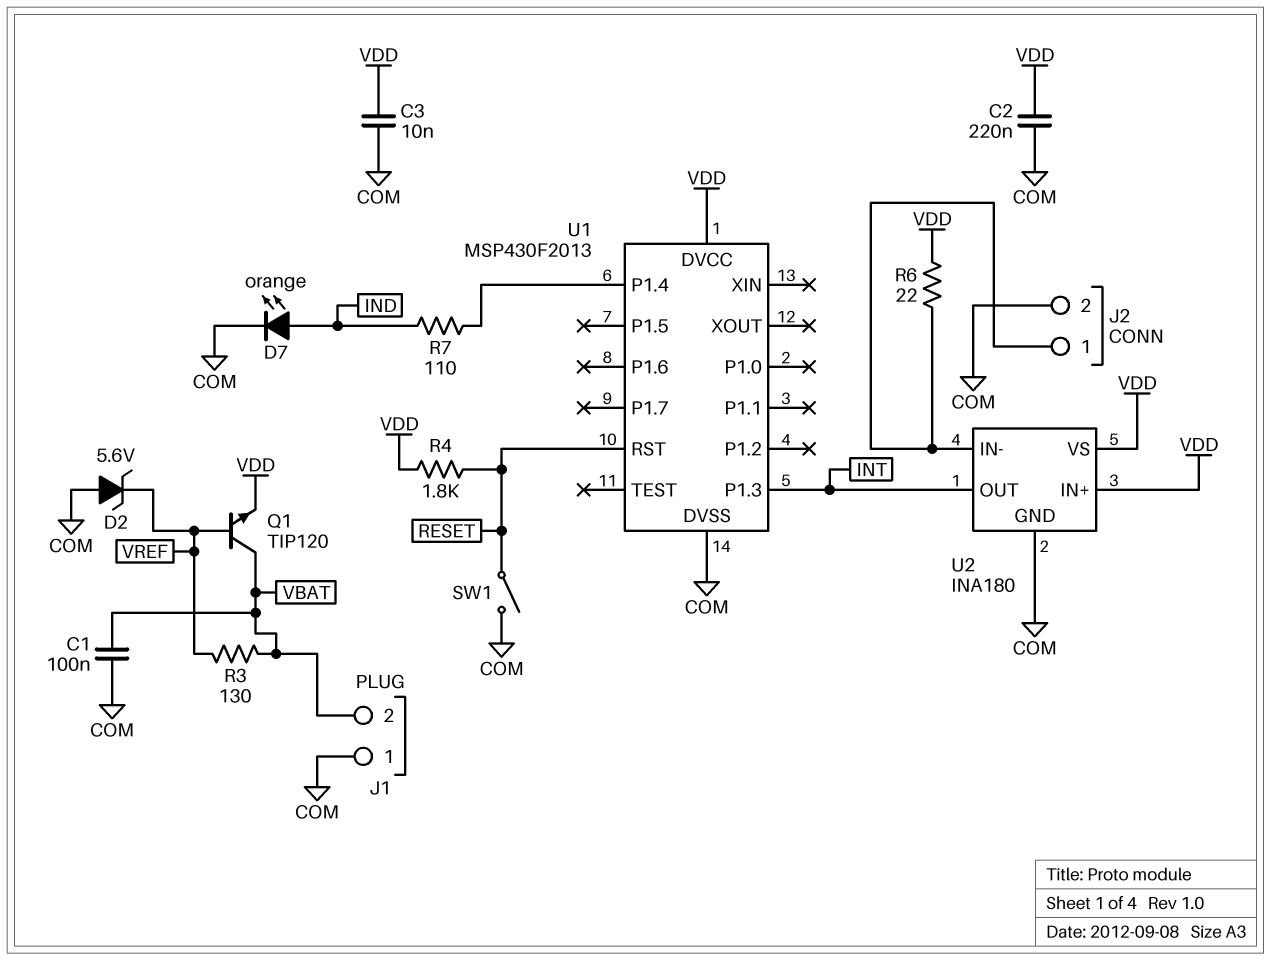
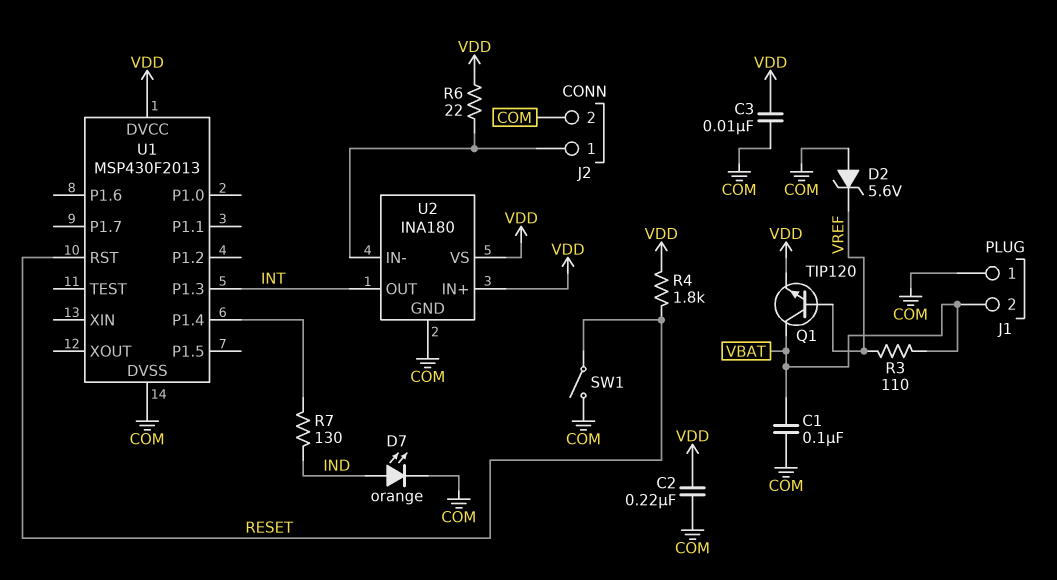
R3: 130 (VBAT, VREF) -> 110 (VBAT, VREF)
R7: 110 (IND, U1/P1.4) -> 130 (IND, U1/P1.4)

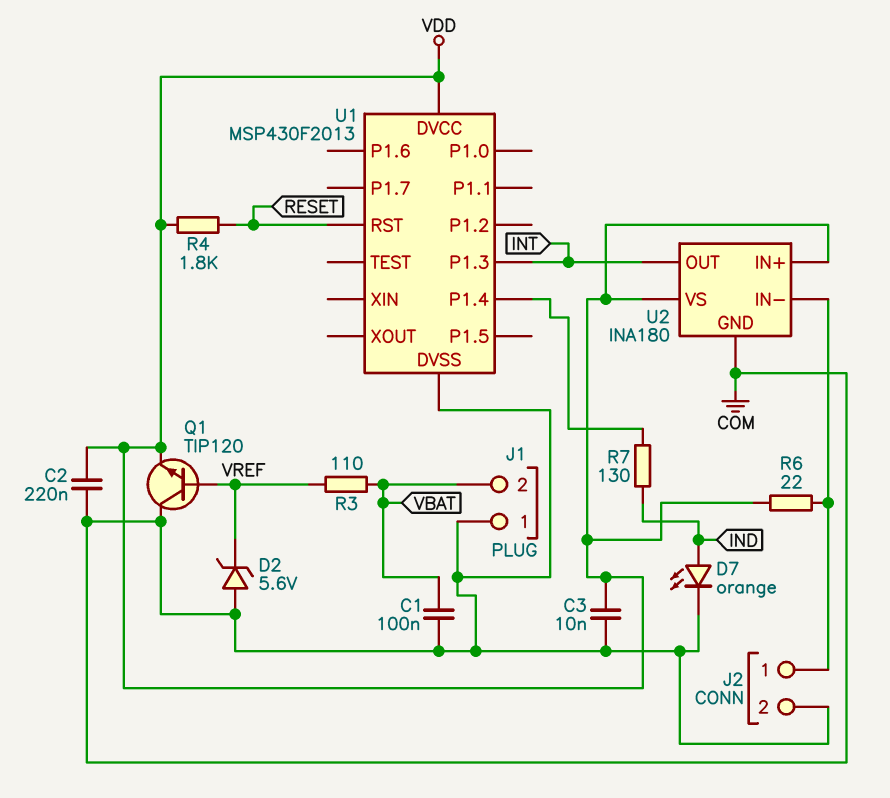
Q1: NPN TIP120 (B VREF, C VBAT, E VDD) -> NPN TIP120 (B VREF, C COM, E VDD)
SW1: switch (COM, RESET) -> none

